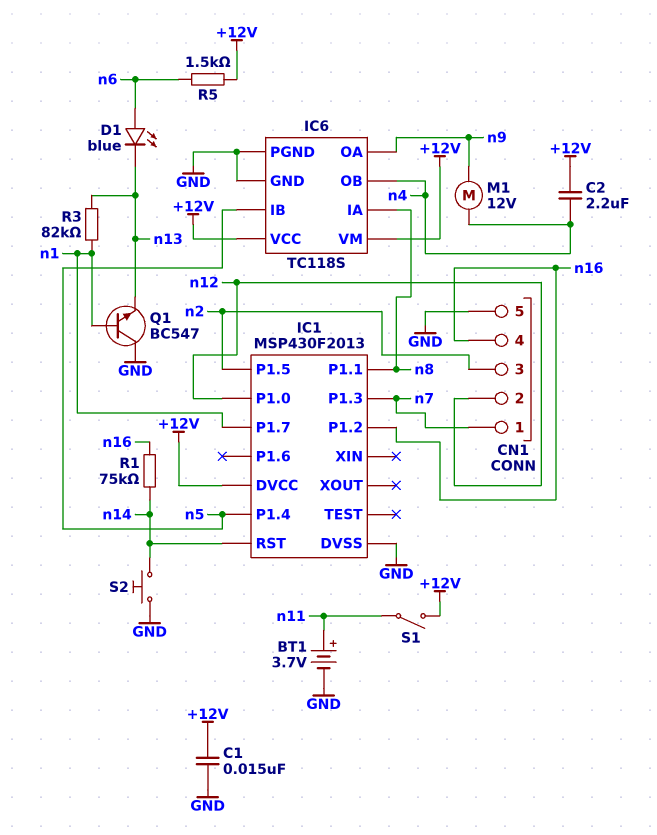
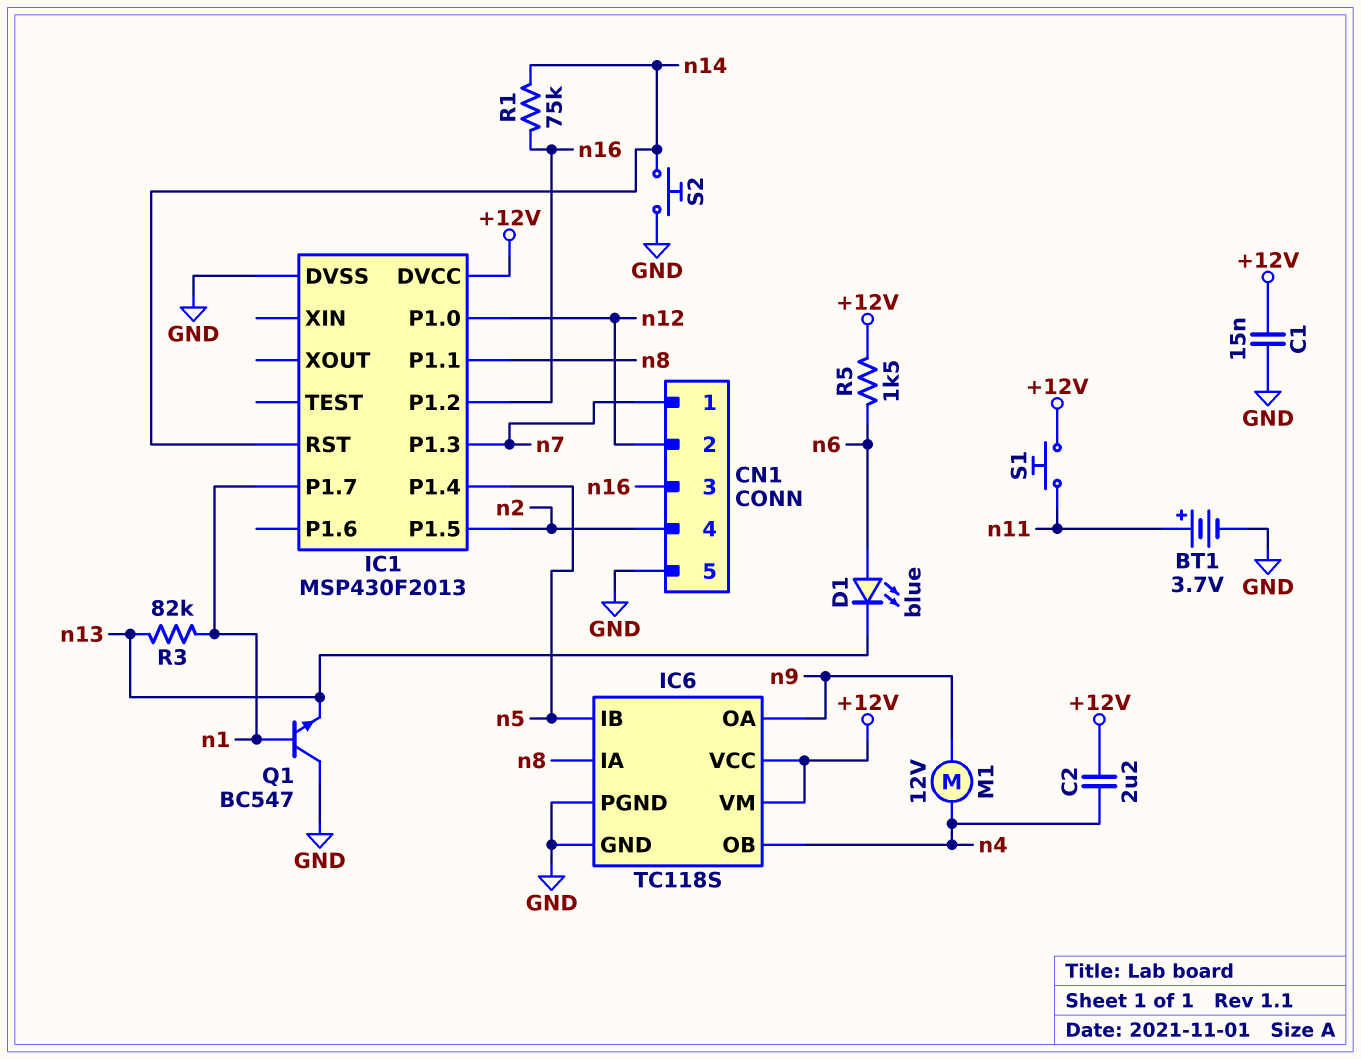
CN1 pin 3: n2 -> n16
CN1 pin 4: n16 -> n2
S1: switch (+12V, n11) -> button (+12V, n11)

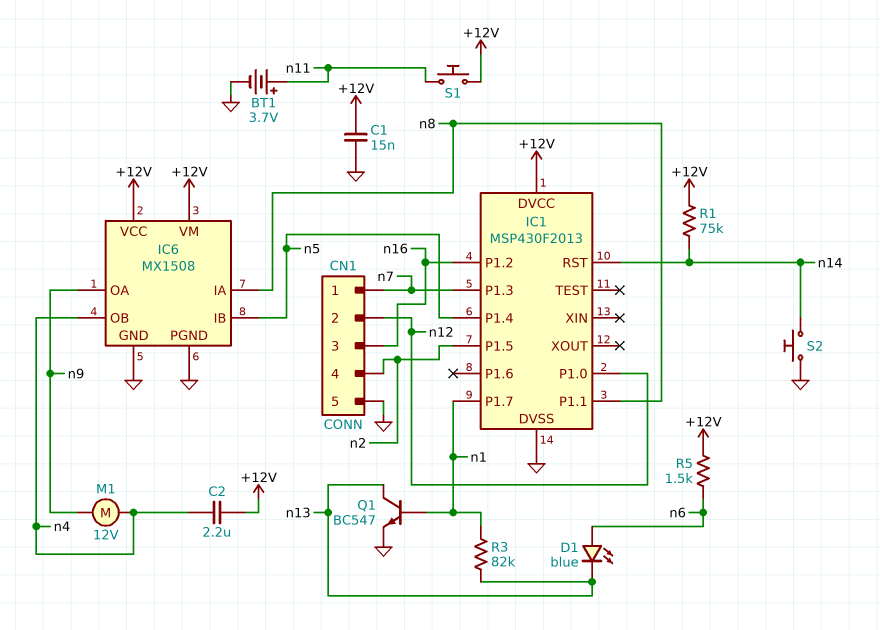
IC6: TC118S -> MX1508
Q1: NPN BC547 (B n1, C GND, E n13) -> NPN BC547 (B n1, C n13, E GND)
R1: 75k (n14, n16) -> 75k (+12V, n14)

